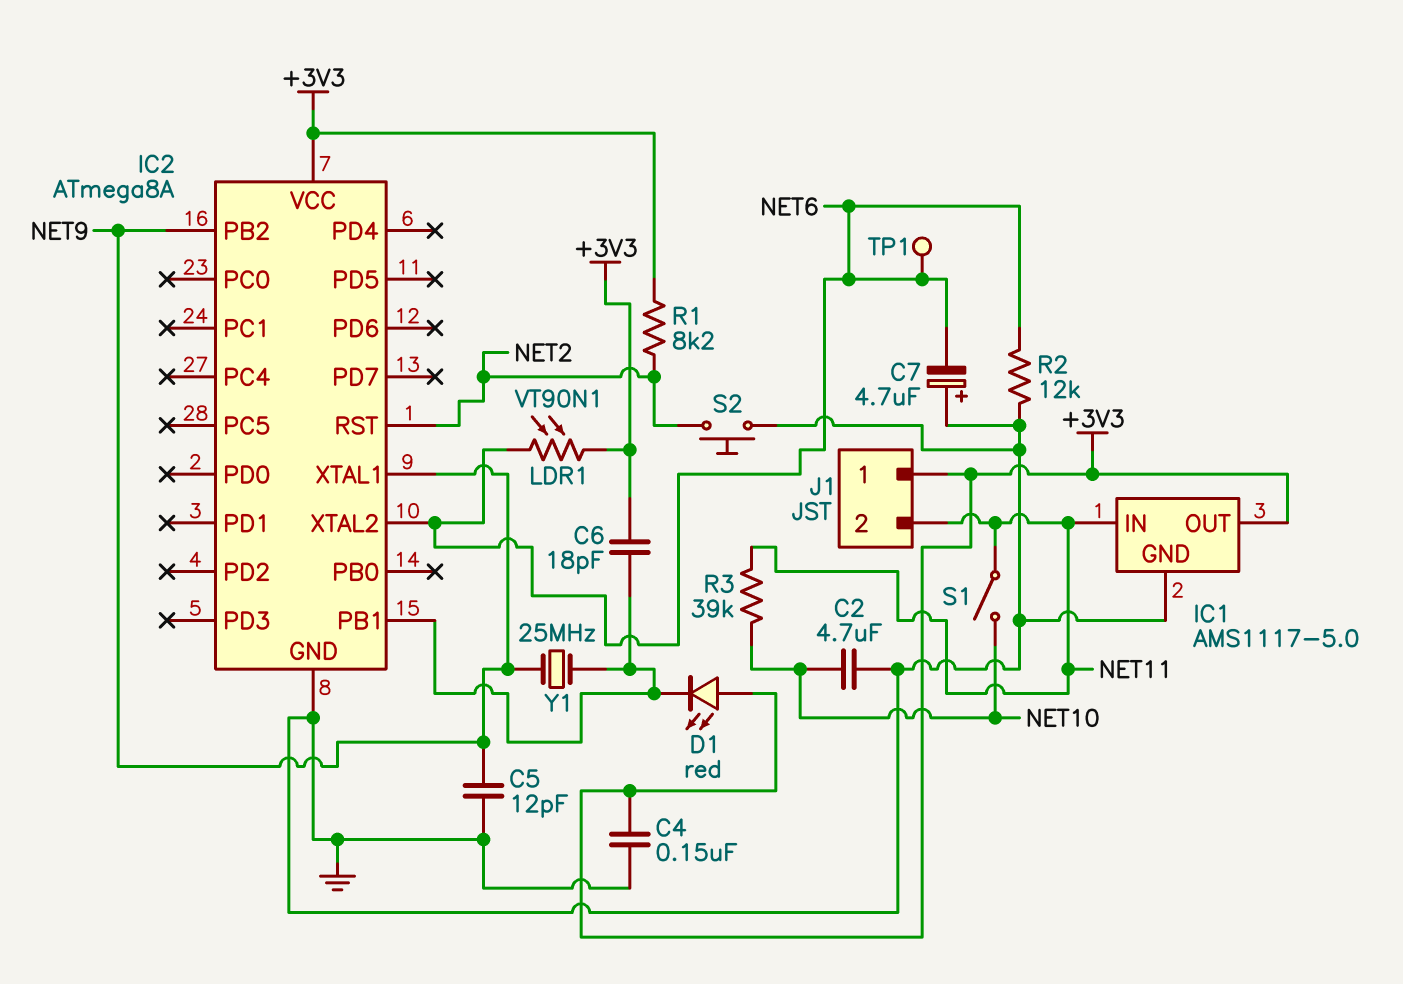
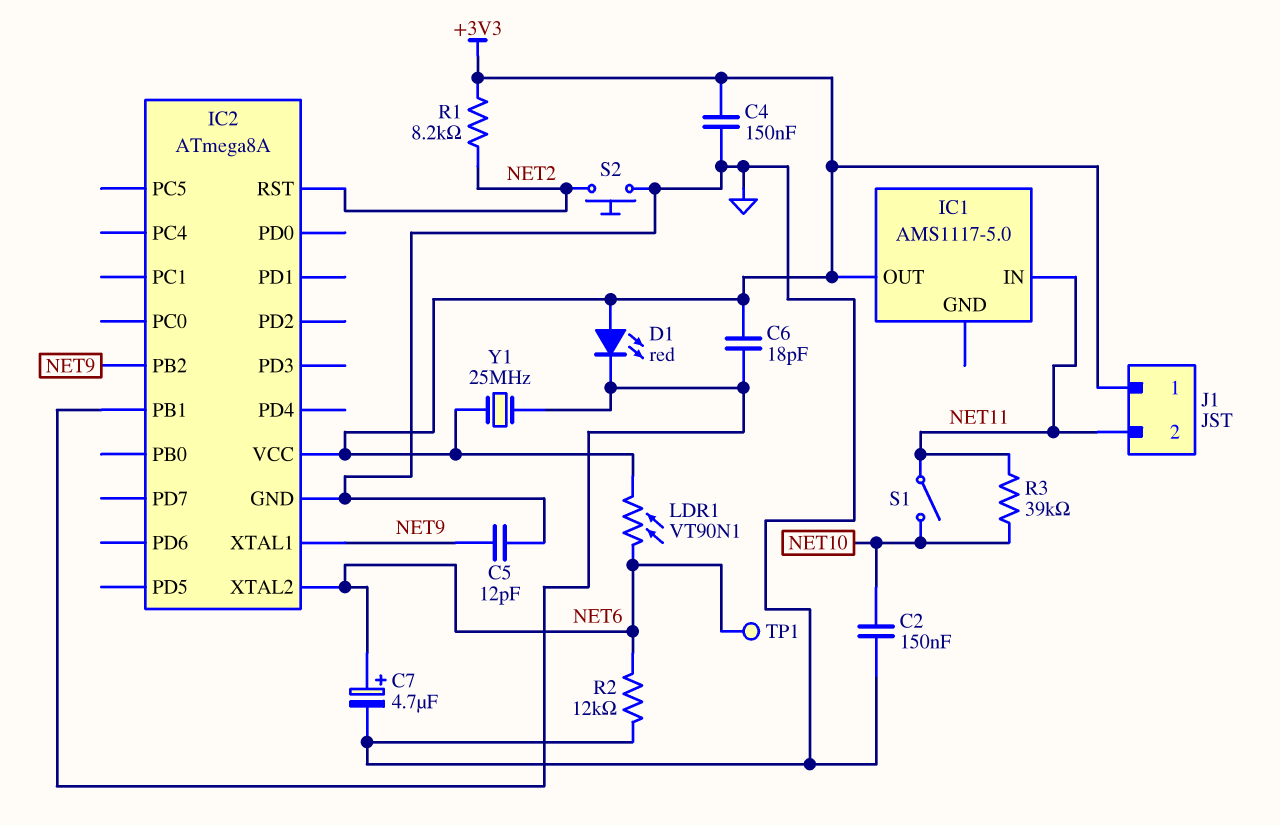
C2: 4.7uF (GND, NET10) -> 150nF (GND, NET10)
C7: 4.7uF (plus GND, minus NET6) -> 4.7uF (plus NET6, minus GND)
IC1 pin GND: GND -> none
Y1: 25MHz (IC2/PB1, NET9) -> 25MHz (+3V3, IC2/PB1)

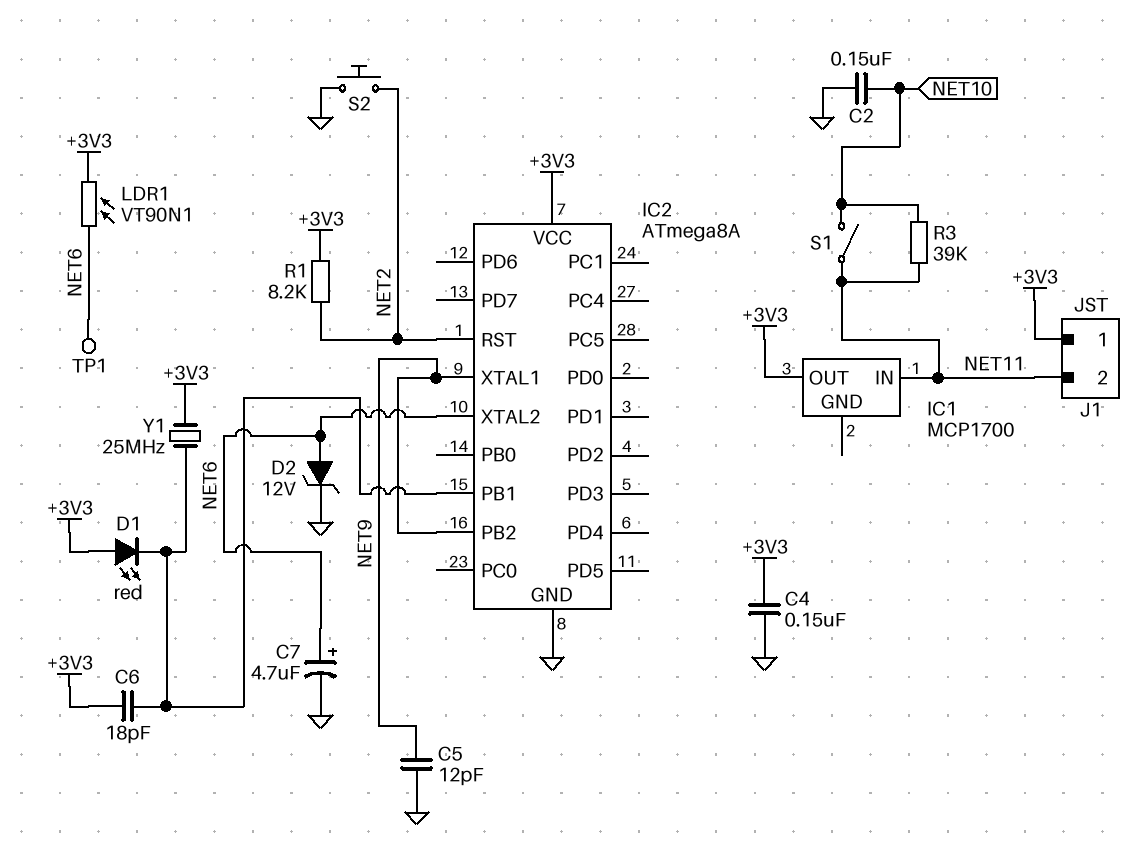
D2: none -> zener 12V (A NET6, K GND)
IC1: AMS1117-5.0 -> MCP1700
R2: 12k (GND, NET6) -> none

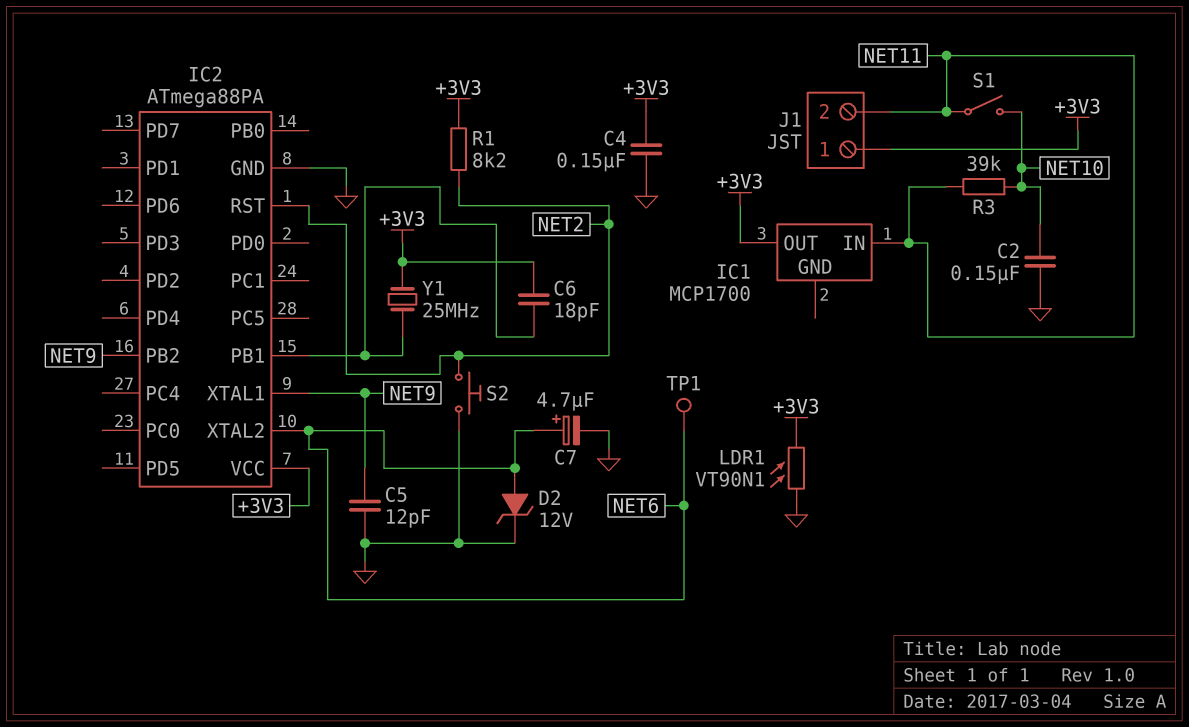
D1: LED red (A +3V3, K IC2/PB1) -> none
IC2: ATmega8A -> ATmega88PA
LDR1: VT90N1 (+3V3, NET6) -> VT90N1 (+3V3, GND)

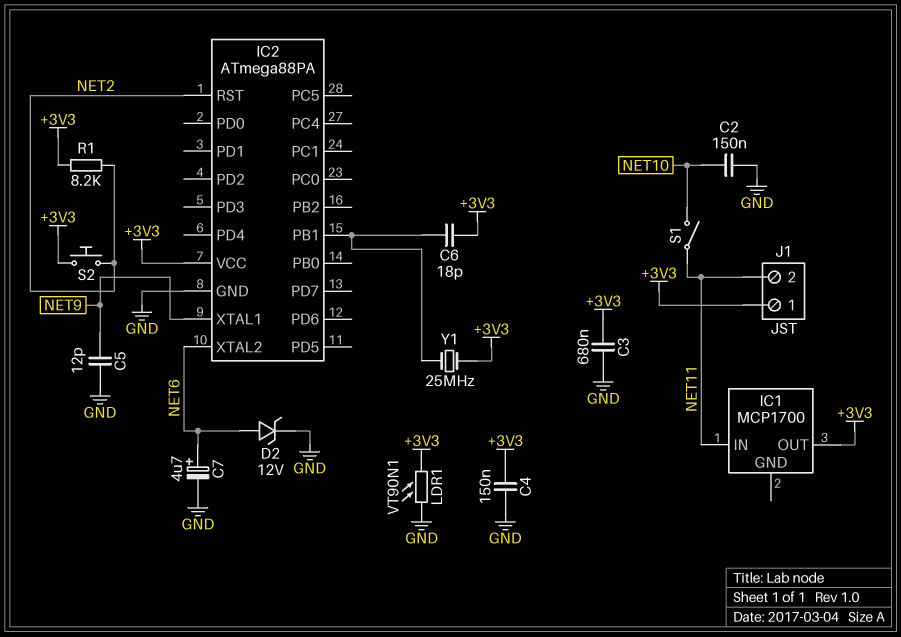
C3: none -> 680nF (+3V3, GND)
IC2 pin PB2: NET9 -> none
R3: 39k (NET10, NET11) -> none
S2: button (GND, NET2) -> button (+3V3, NET2)
TP1: test point (NET6) -> none

